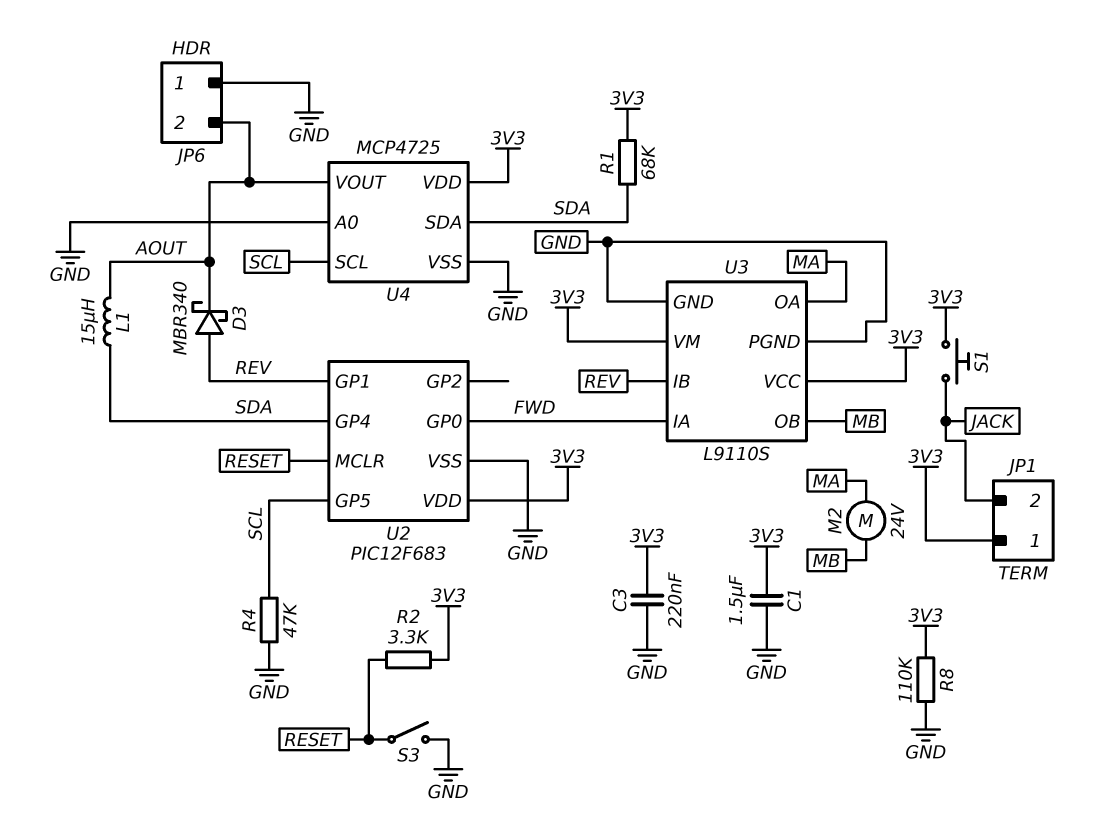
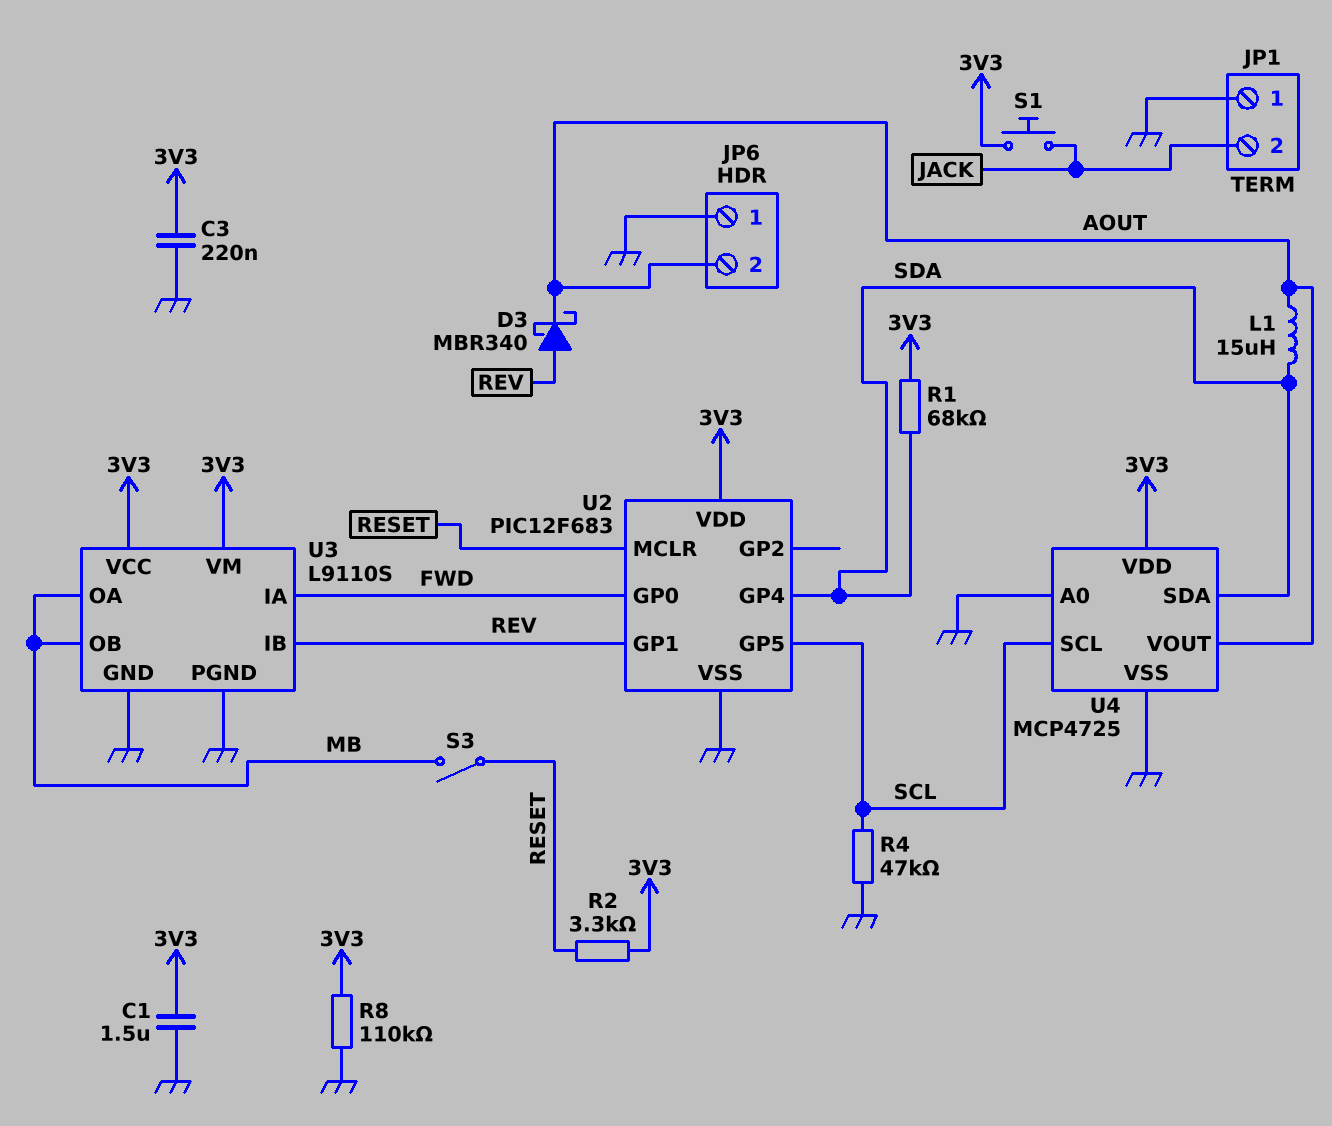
JP1 pin 1: 3V3 -> GND
M2: motor 24V (MA, MB) -> none
S3: switch (GND, RESET) -> switch (MB, RESET)
U3 pin OA: MA -> MB

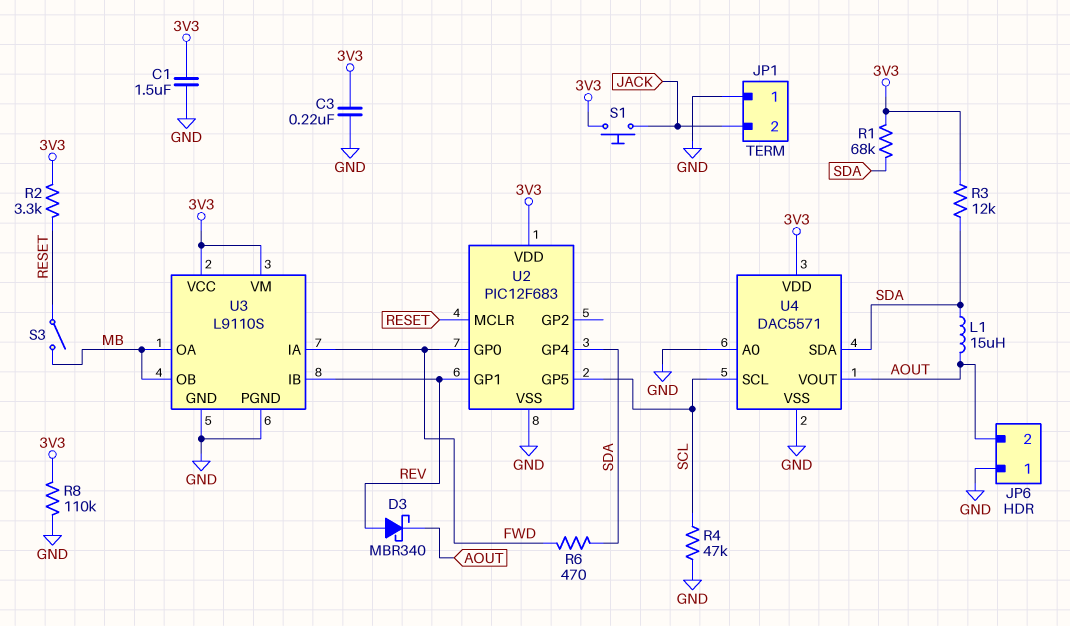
R3: none -> 12k (3V3, SDA)
R6: none -> 470 (FWD, SDA)
U4: MCP4725 -> DAC5571

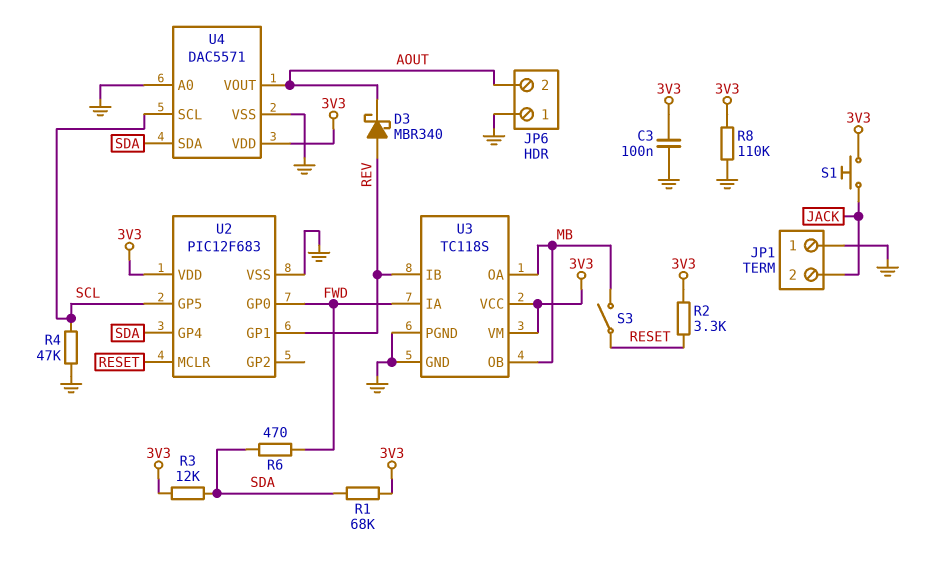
C1: 1.5uF (3V3, GND) -> none
C3: 220nF (3V3, GND) -> 100nF (3V3, GND)
L1: 15uH (AOUT, SDA) -> none
U3: L9110S -> TC118S

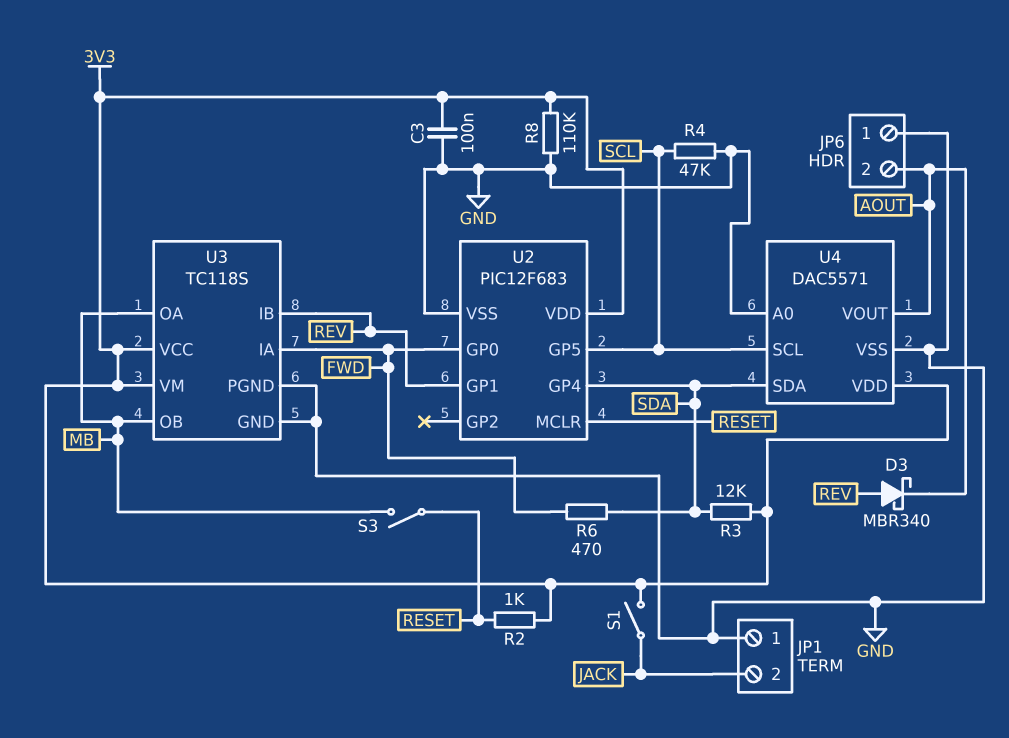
R1: 68k (3V3, SDA) -> none
R2: 3.3k (3V3, RESET) -> 1k (3V3, RESET)
S1: button (3V3, JACK) -> switch (3V3, JACK)

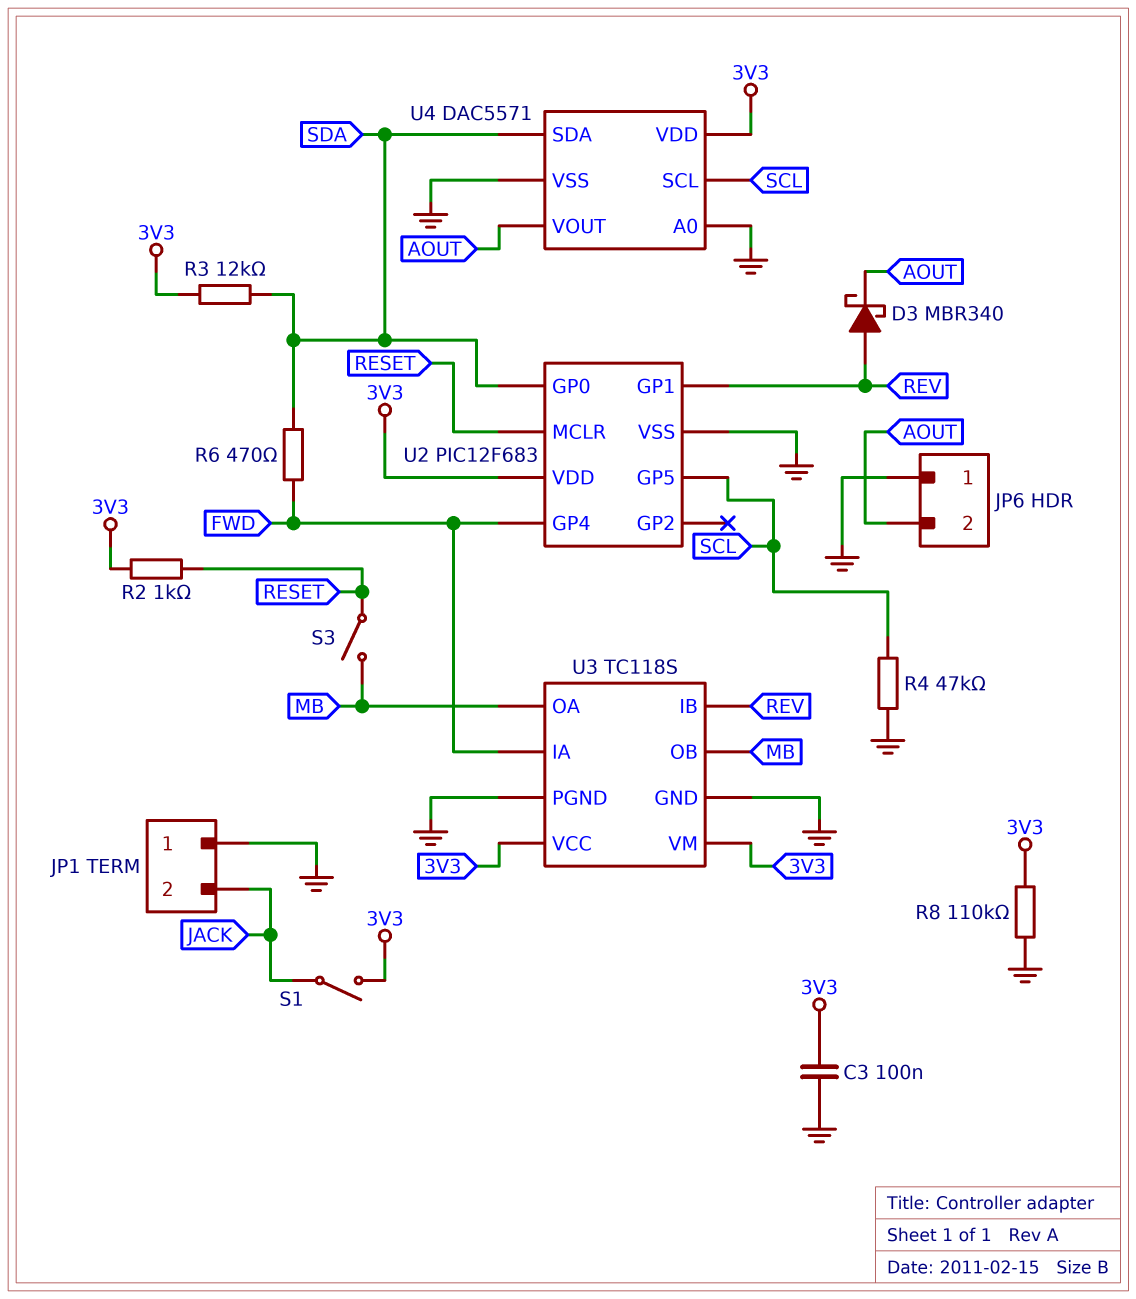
U2 pin GP0: FWD -> SDA
U2 pin GP4: SDA -> FWD

